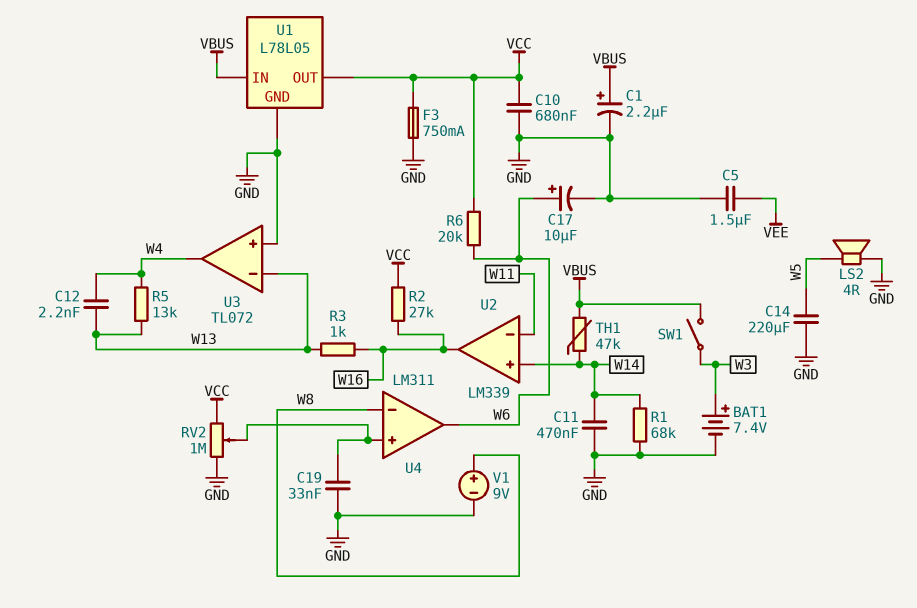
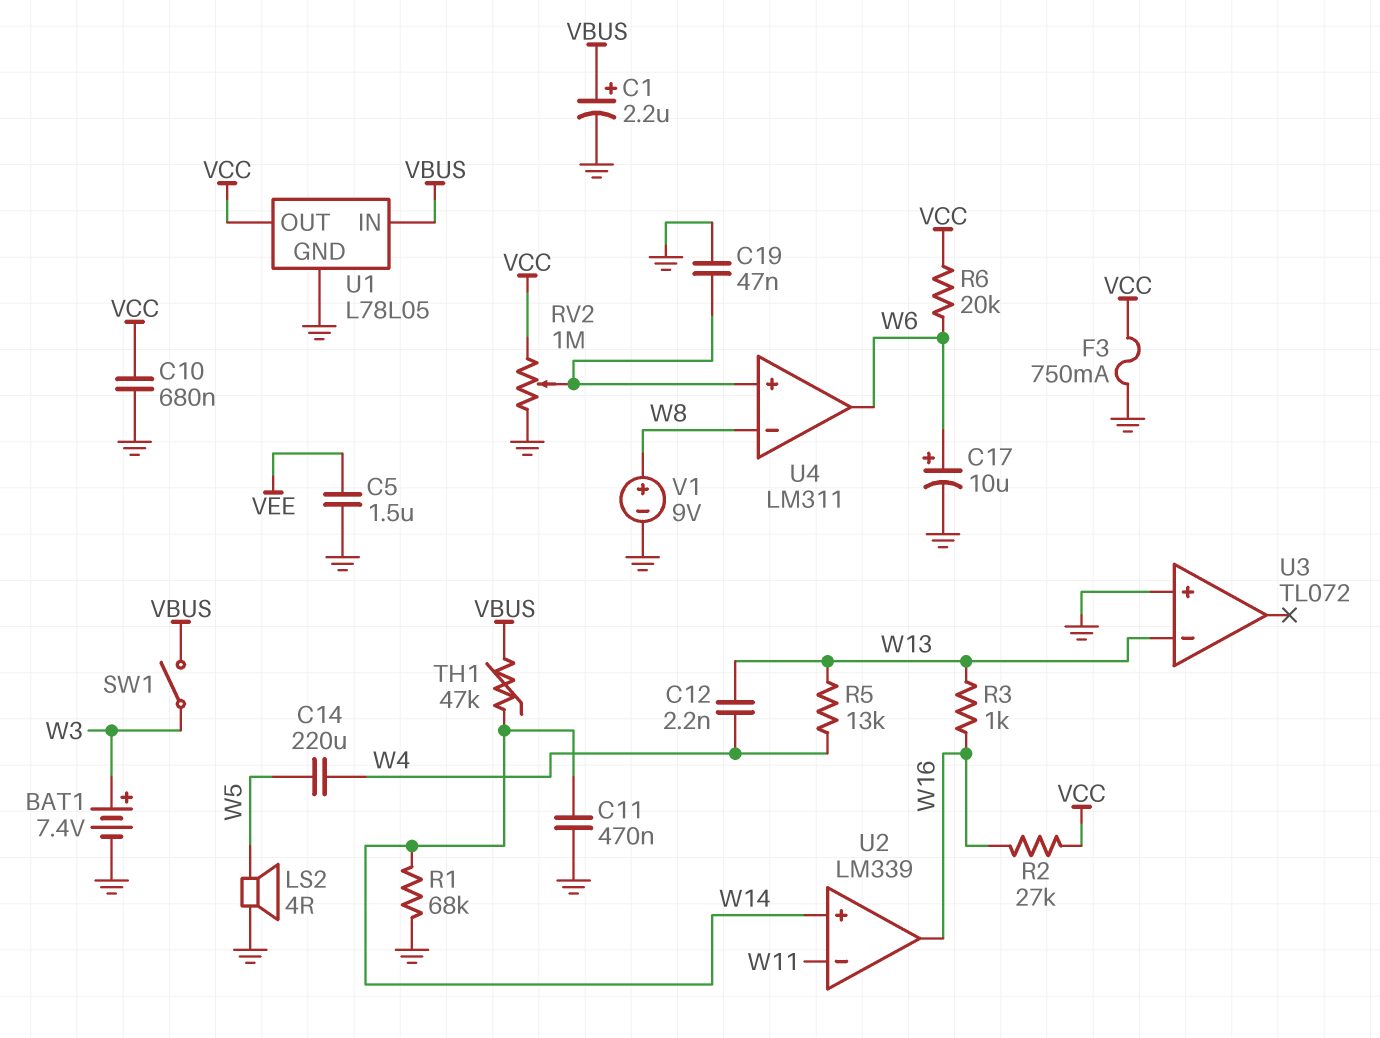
C14: 220uF (GND, W5) -> 220uF (W4, W5)
C19: 33nF (GND, U4/in+) -> 47nF (GND, U4/in+)
U3 pin out: W4 -> none

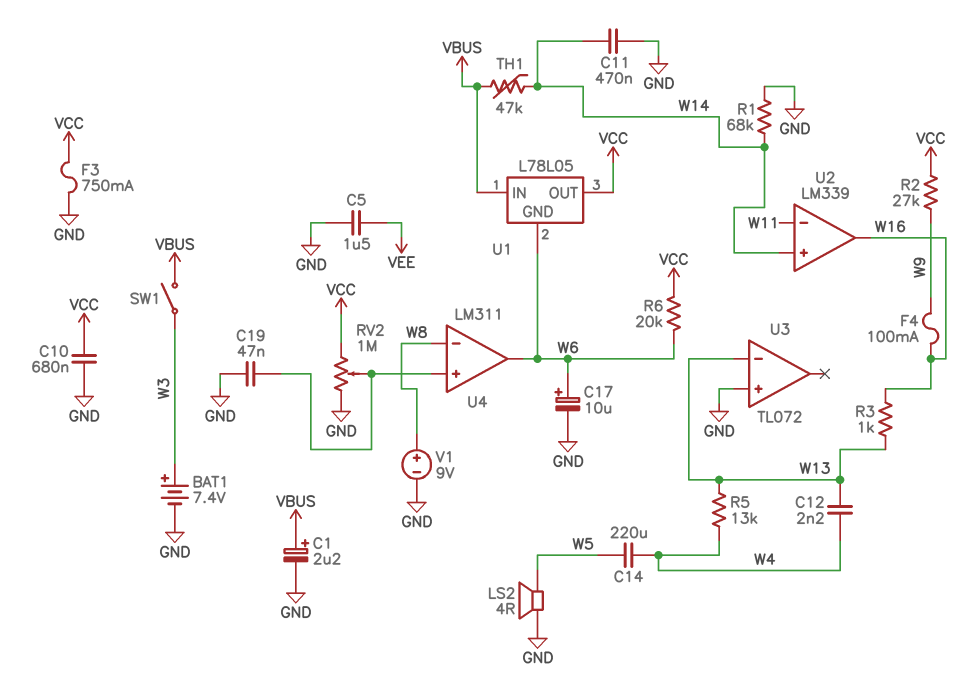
F4: none -> 100mA (W9, W16)
R2: 27k (VCC, W16) -> 27k (VCC, W9)
U1 pin GND: GND -> W6

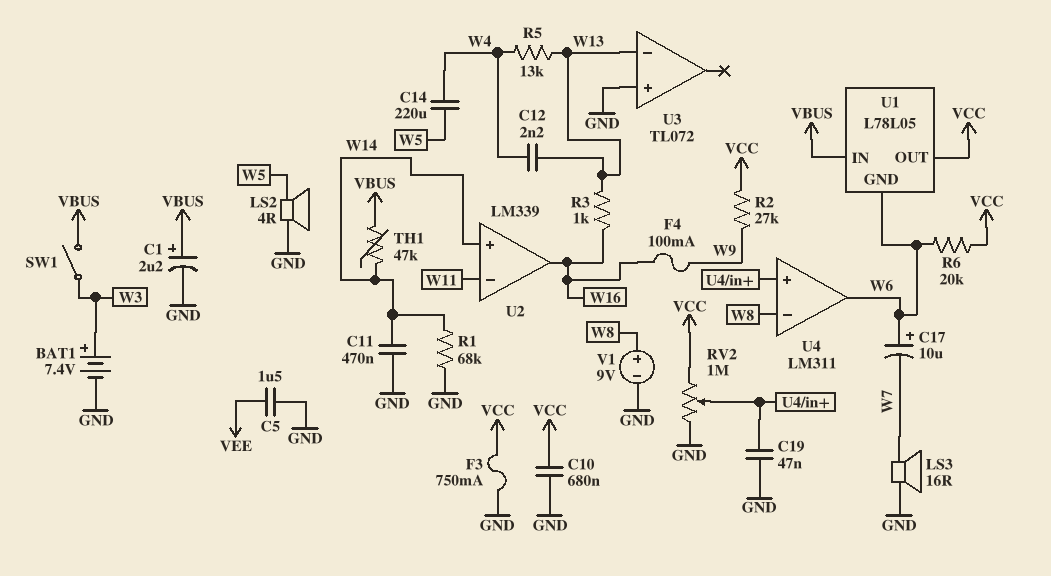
C17: 10uF (plus W6, minus GND) -> 10uF (plus W6, minus W7)
LS3: none -> speaker 16R (GND, W7)

